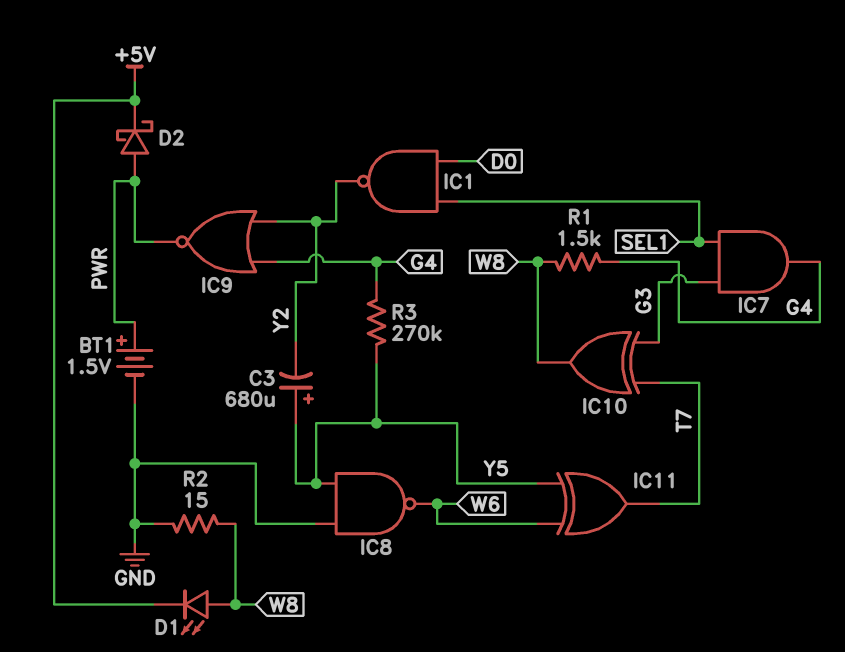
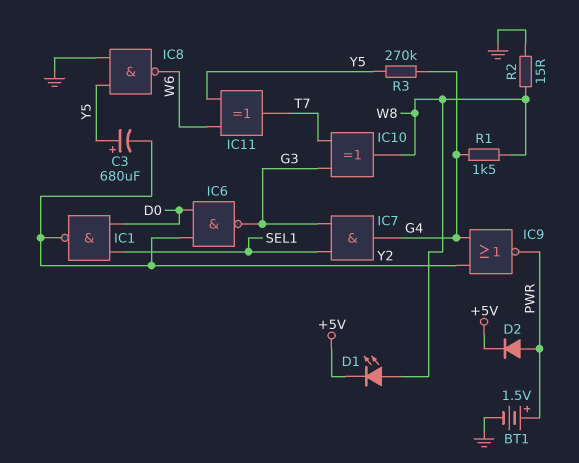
D2: schottky (A PWR, K +5V) -> diode (A PWR, K +5V)
IC6: none -> NAND (in D0, in Y2, out G3)

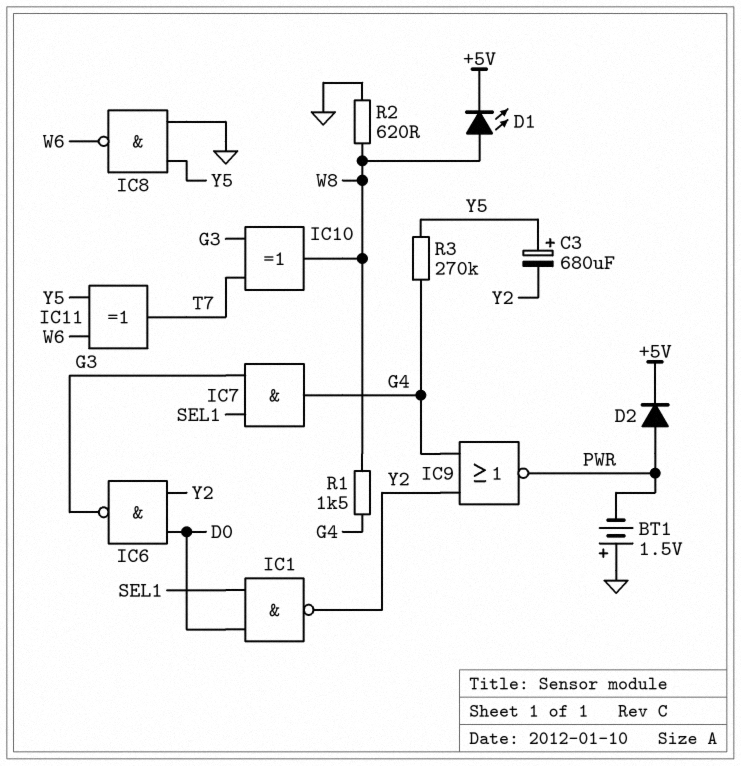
BT1: 1.5V (plus PWR, minus GND) -> 1.5V (plus GND, minus PWR)
R2: 15 (GND, W8) -> 620 (GND, W8)

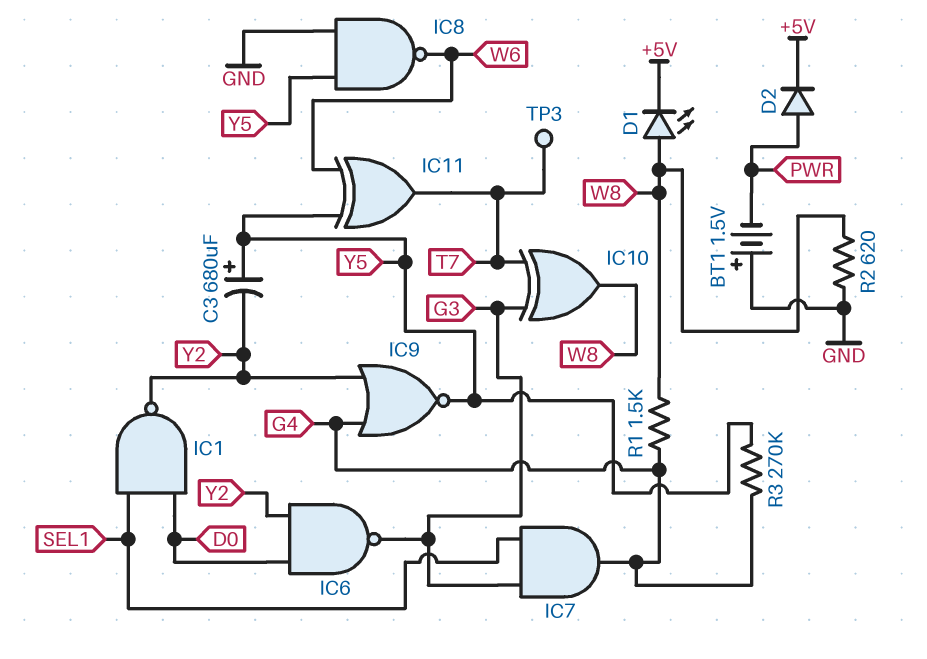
IC9: NOR (in G4, in Y2, out PWR) -> NOR (in G4, in Y2, out Y5)
TP3: none -> test point (T7)

